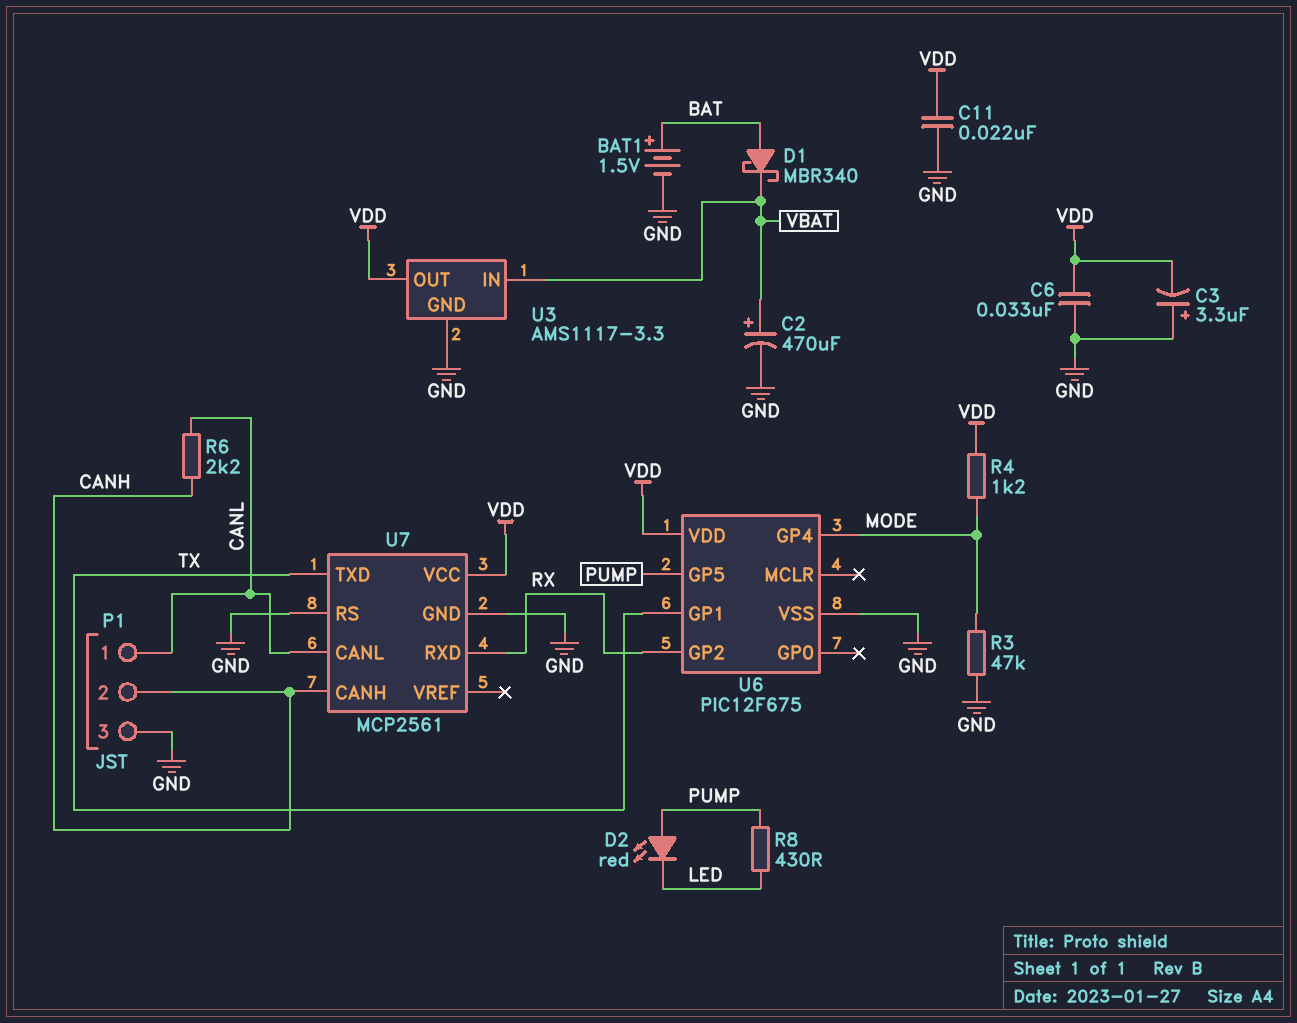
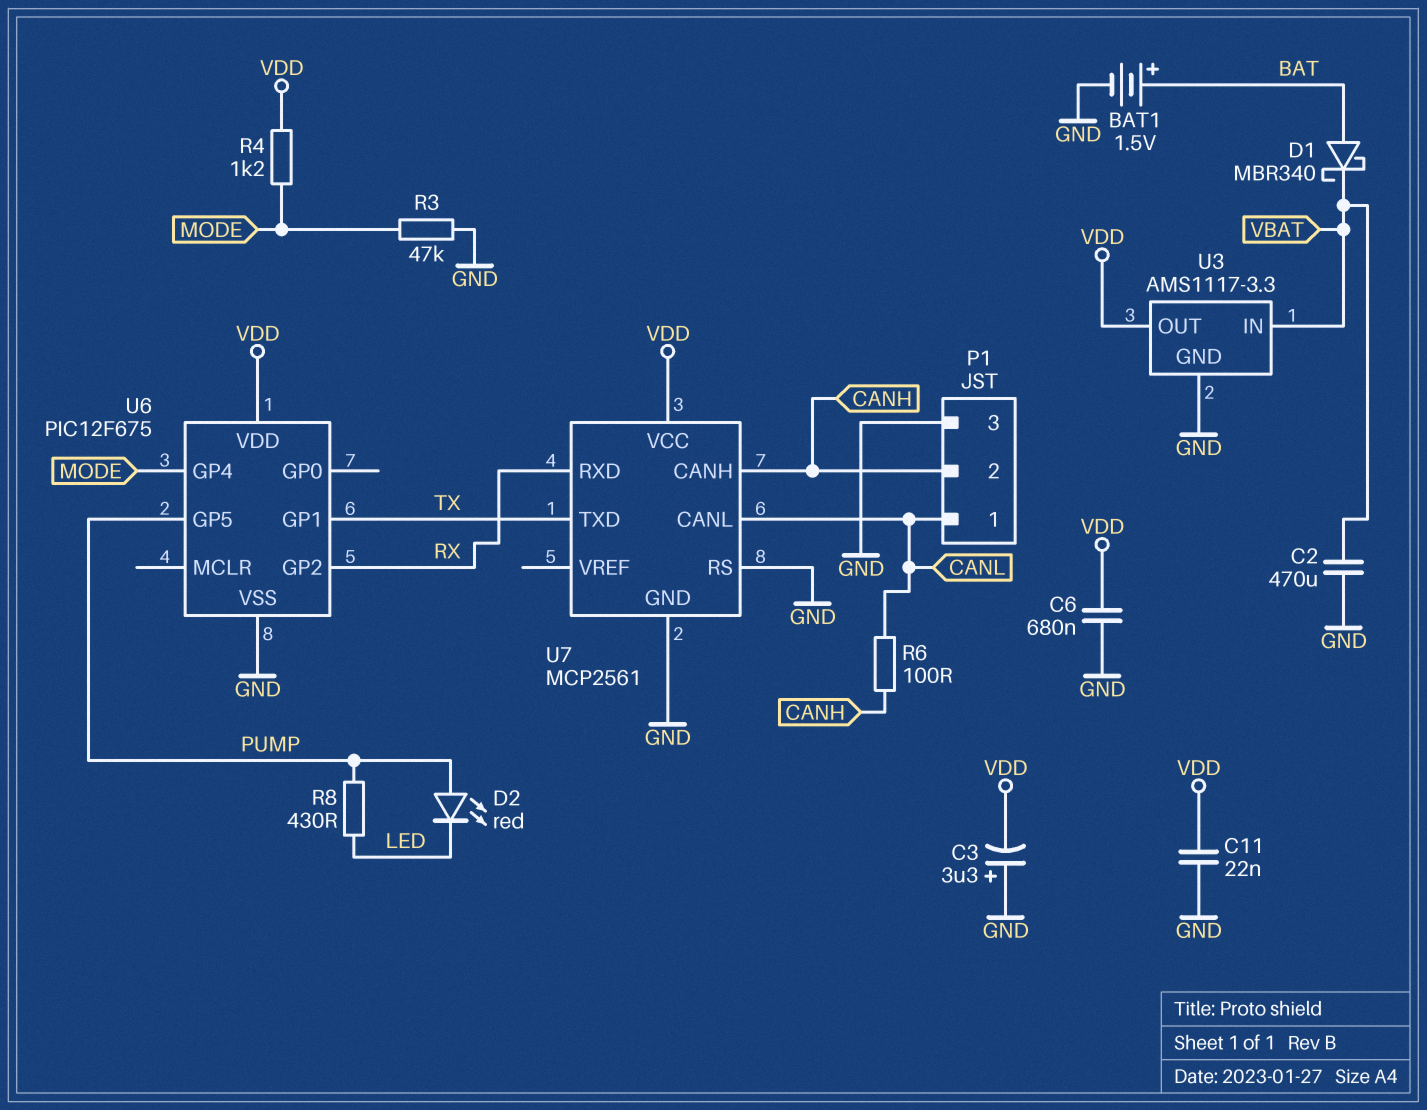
C2: 470uF (plus VBAT, minus GND) -> 470uF (GND, VBAT)
C6: 33nF (GND, VDD) -> 680nF (GND, VDD)
R6: 2.2k (CANH, CANL) -> 100 (CANH, CANL)

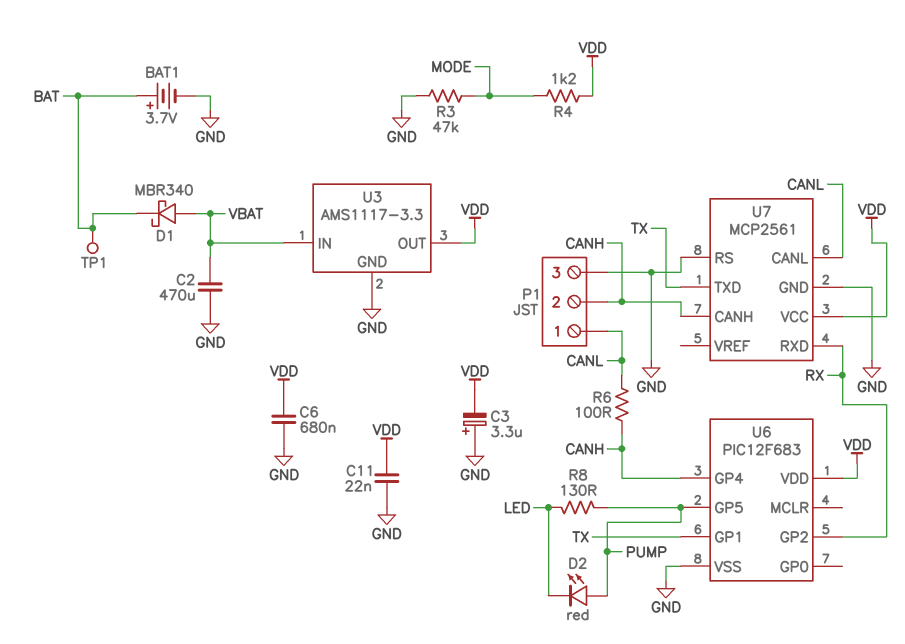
BAT1: 1.5V (plus BAT, minus GND) -> 3.7V (plus BAT, minus GND)
D1: schottky MBR340 (A BAT, K VBAT) -> schottky MBR340 (A VBAT, K BAT)
R8: 430 (LED, PUMP) -> 130 (LED, PUMP)
TP1: none -> test point (BAT)
U6: PIC12F675 -> PIC12F683
U6 pin GP4: MODE -> CANH

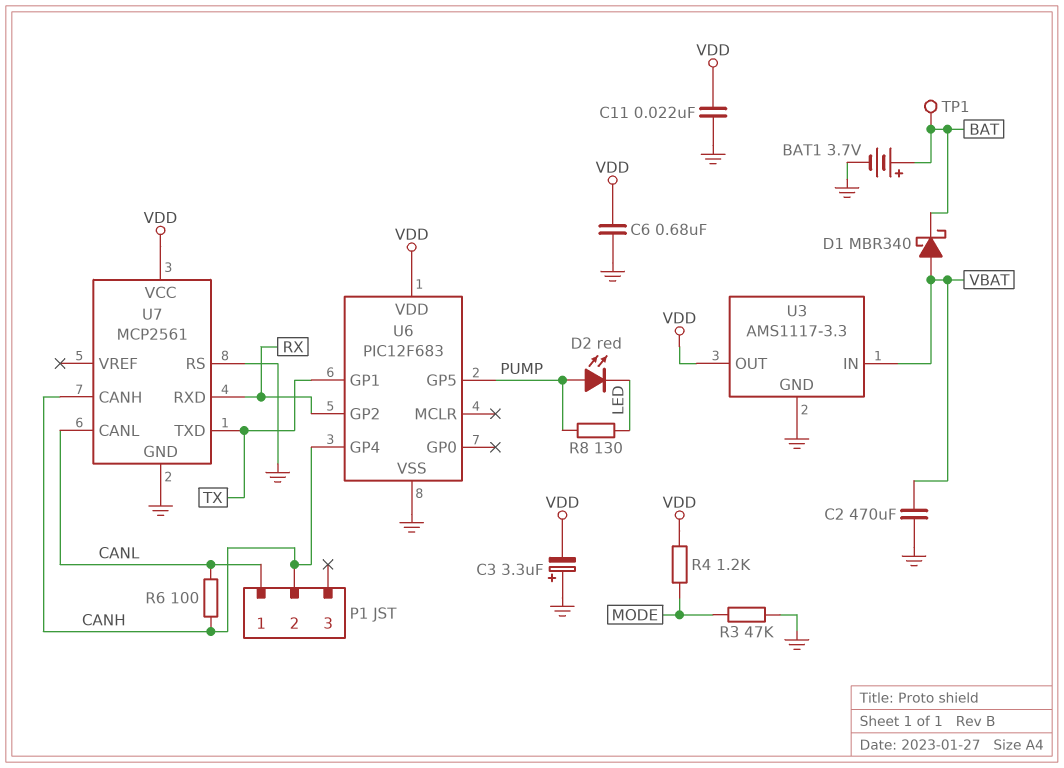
P1 pin 3: GND -> none

